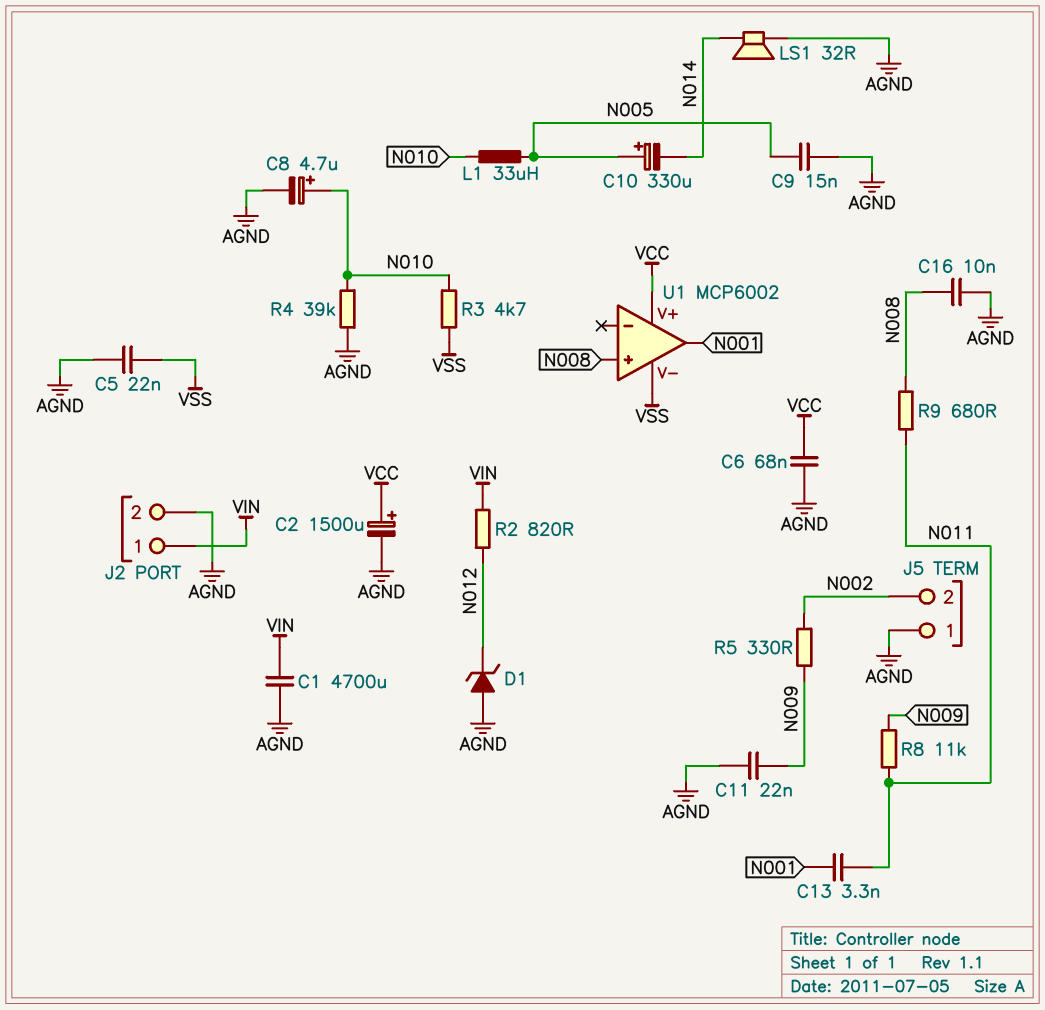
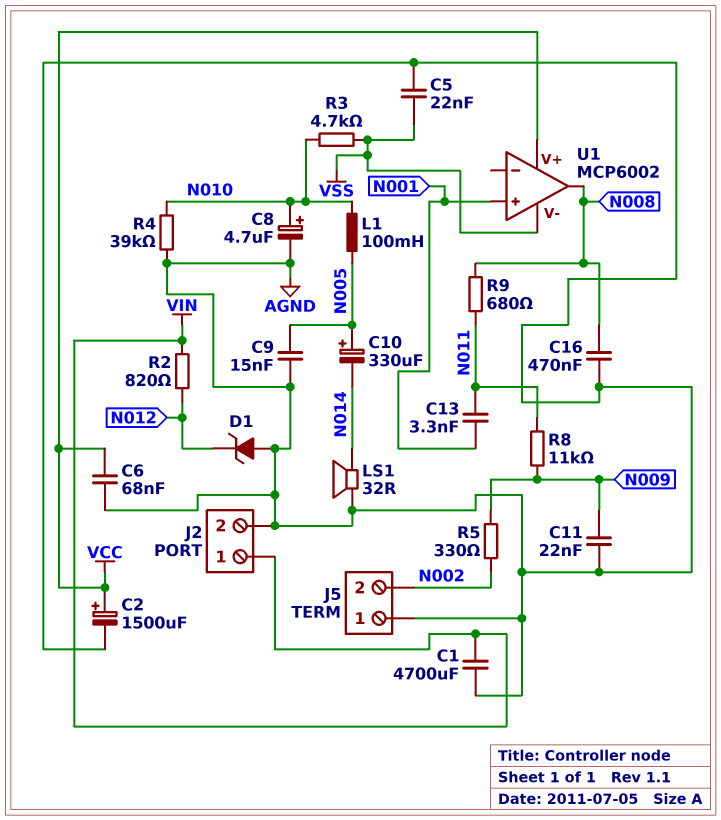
C16: 10nF (AGND, N008) -> 470nF (AGND, N008)
L1: 33uH (N005, N010) -> 100mH (N005, N010)
U1 pin in+: N008 -> N001
U1 pin out: N001 -> N008

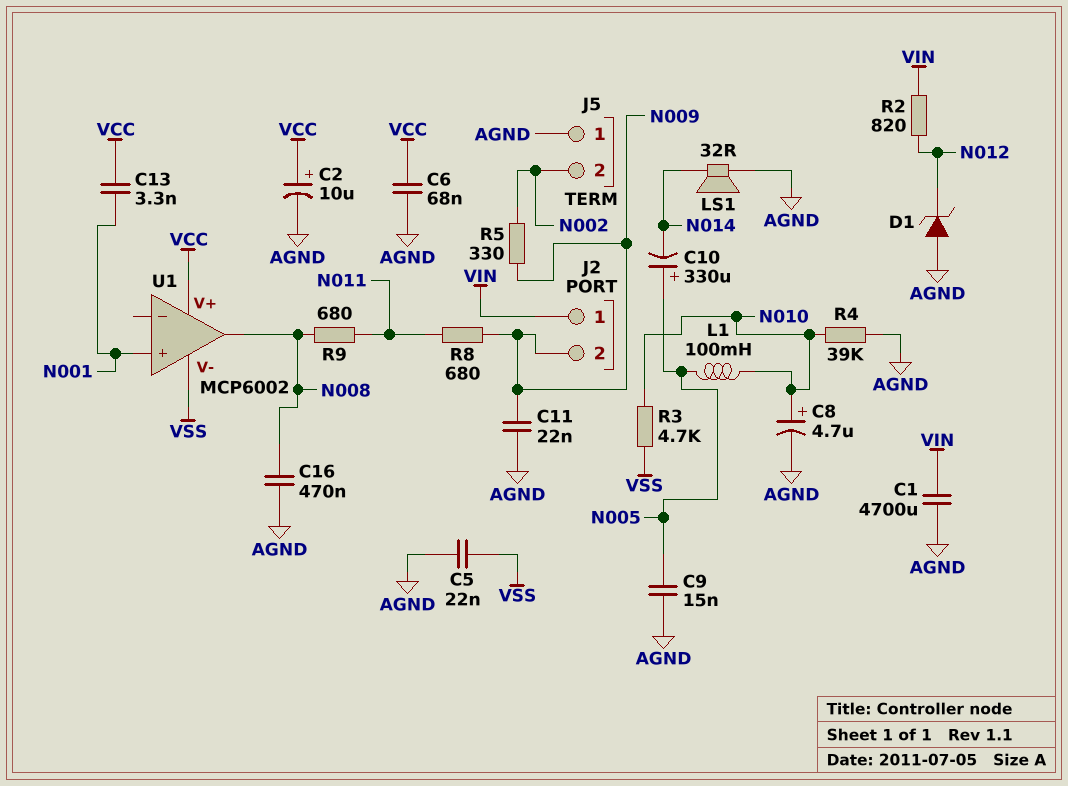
C2: 1500uF (plus VCC, minus AGND) -> 10uF (plus VCC, minus AGND)
C13: 3.3nF (N001, N011) -> 3.3nF (N001, VCC)
J2 pin 2: AGND -> N009
R8: 11k (N009, N011) -> 680 (N009, N011)

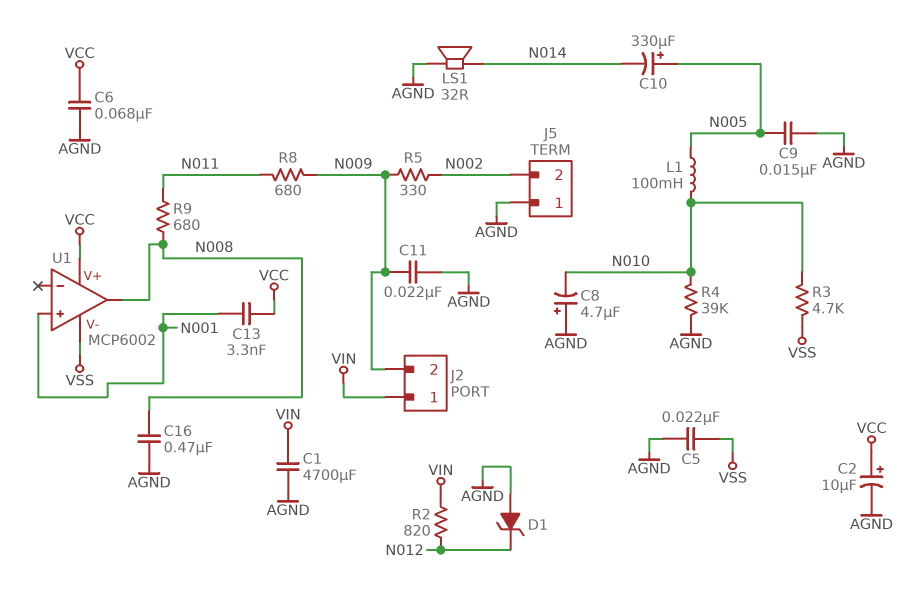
C8: 4.7uF (plus N010, minus AGND) -> 4.7uF (plus AGND, minus N010)

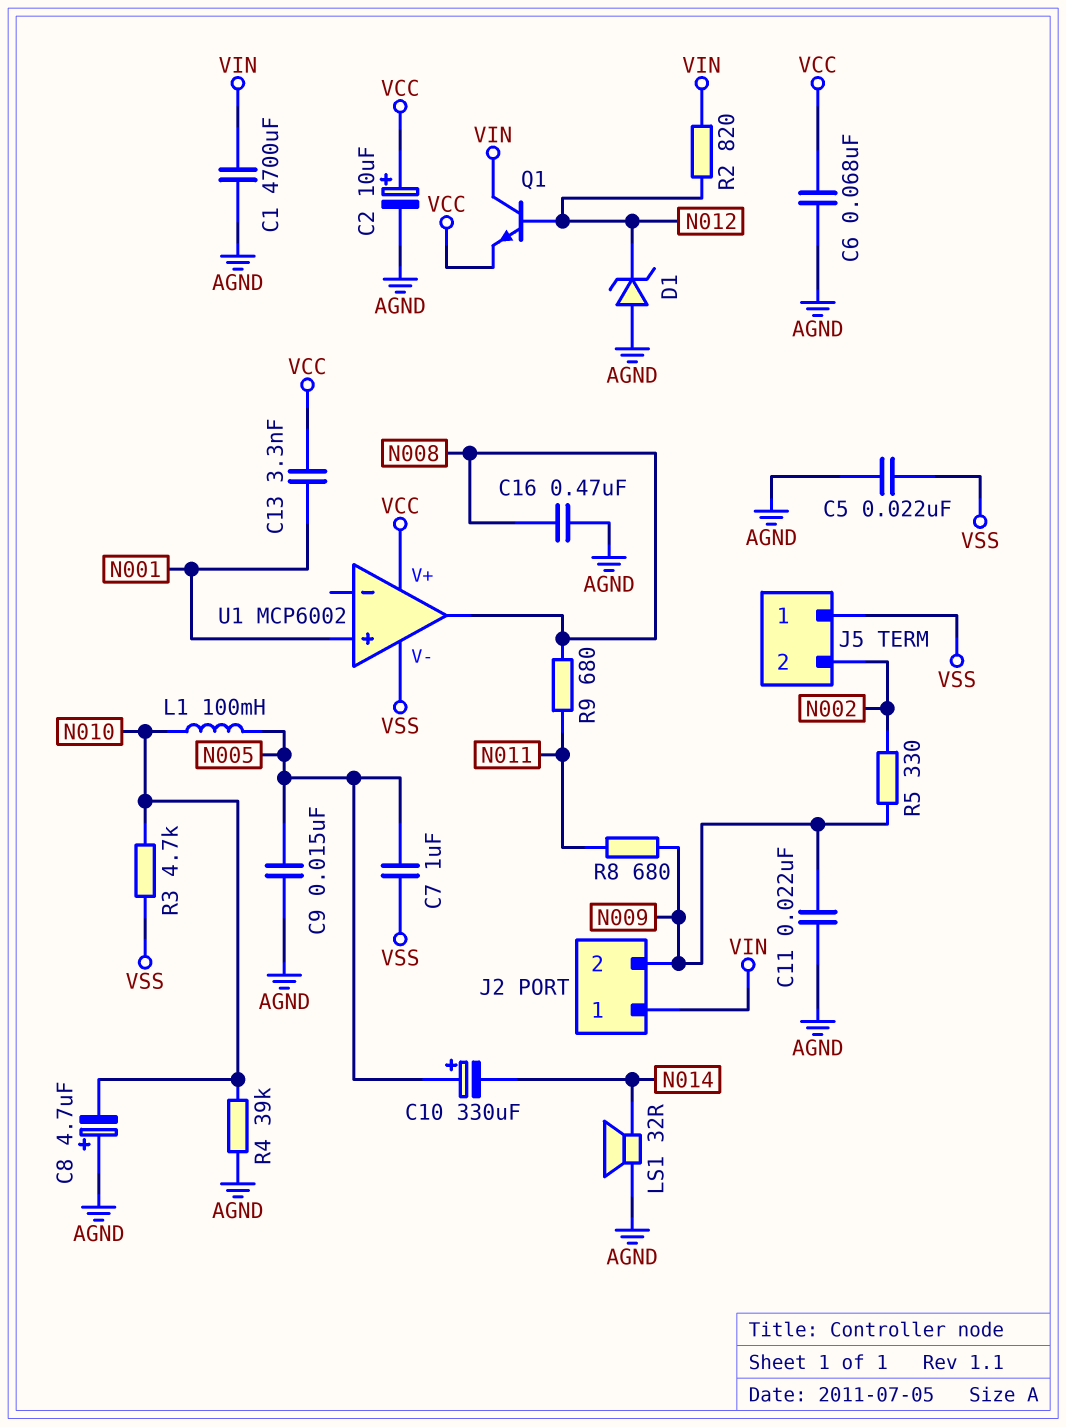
C7: none -> 1uF (N005, VSS)
J5 pin 1: AGND -> VSS
Q1: none -> NPN (B N012, C VIN, E VCC)

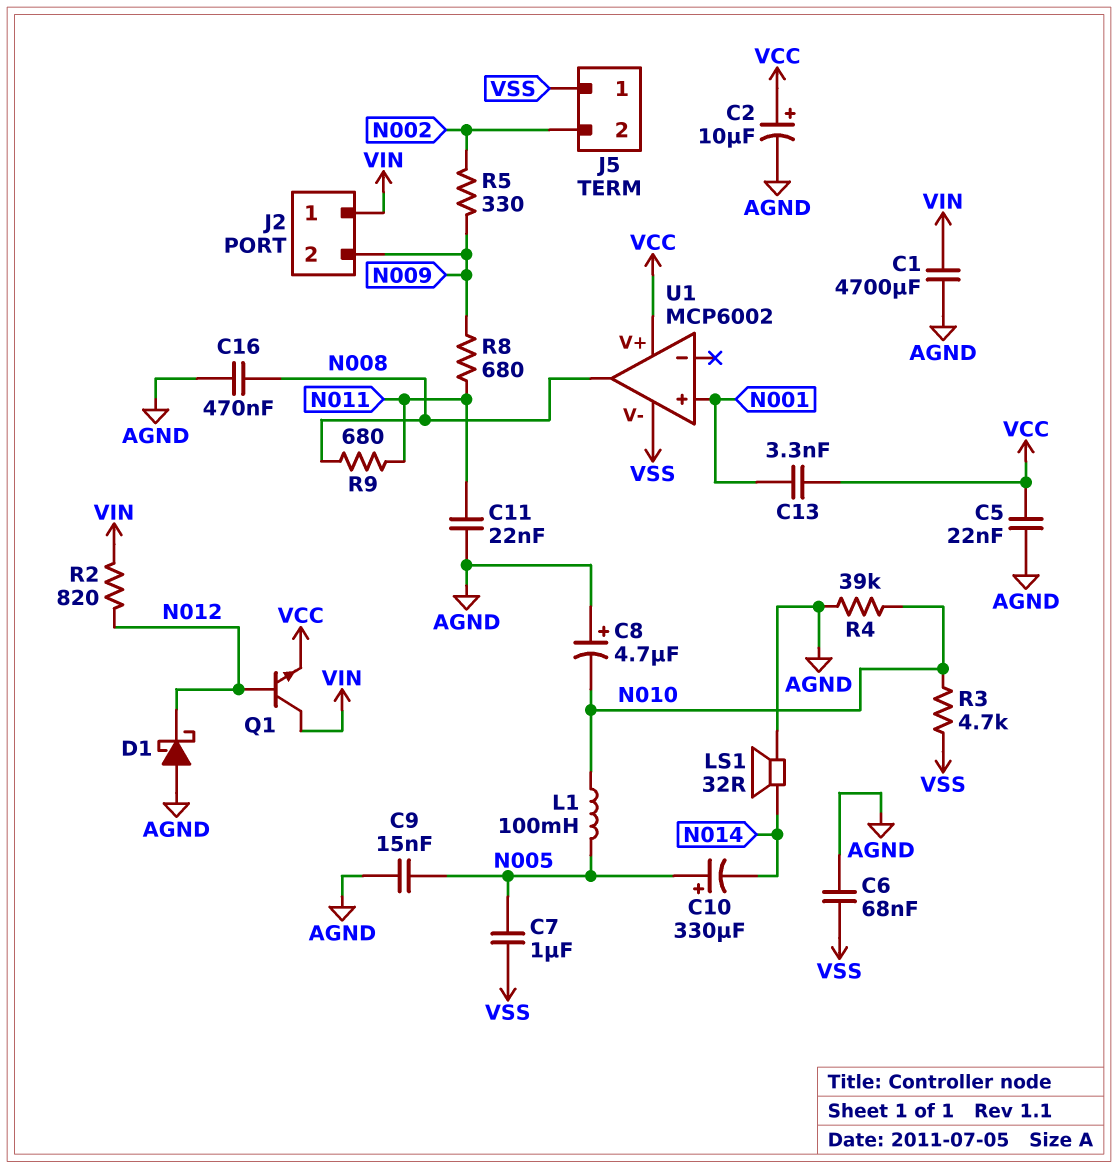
C5: 22nF (AGND, VSS) -> 22nF (AGND, VCC)
C6: 68nF (AGND, VCC) -> 68nF (AGND, VSS)
C11: 22nF (AGND, N009) -> 22nF (AGND, N011)
D1: zener (A AGND, K N012) -> schottky (A AGND, K N012)

